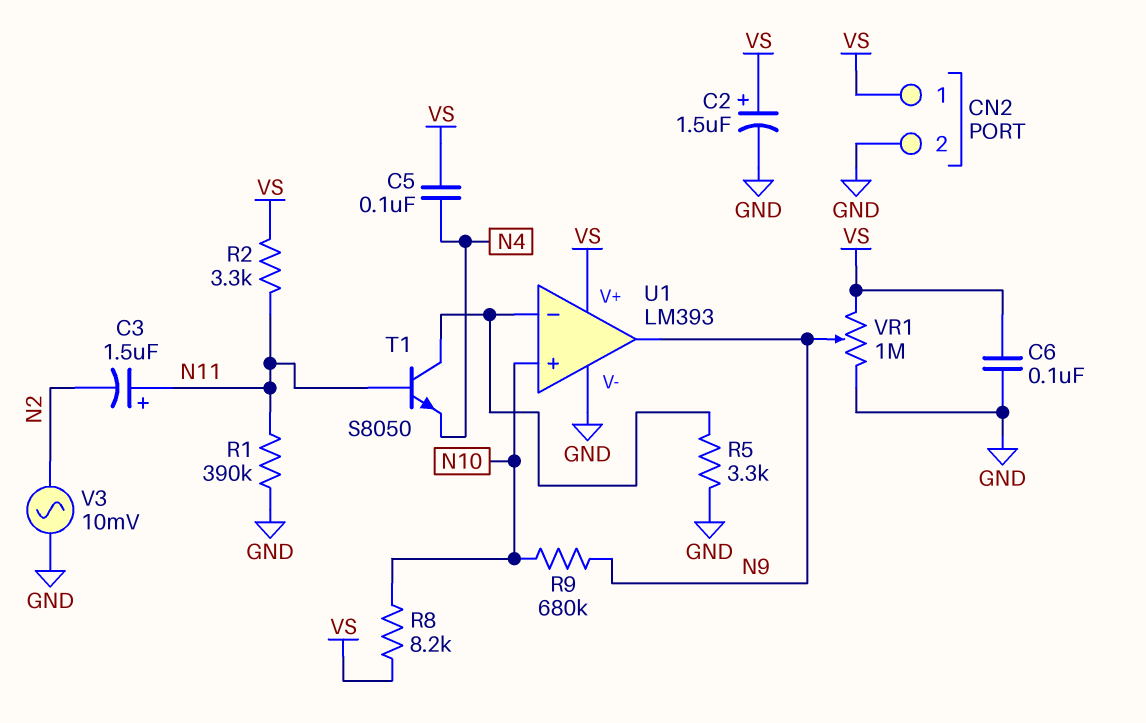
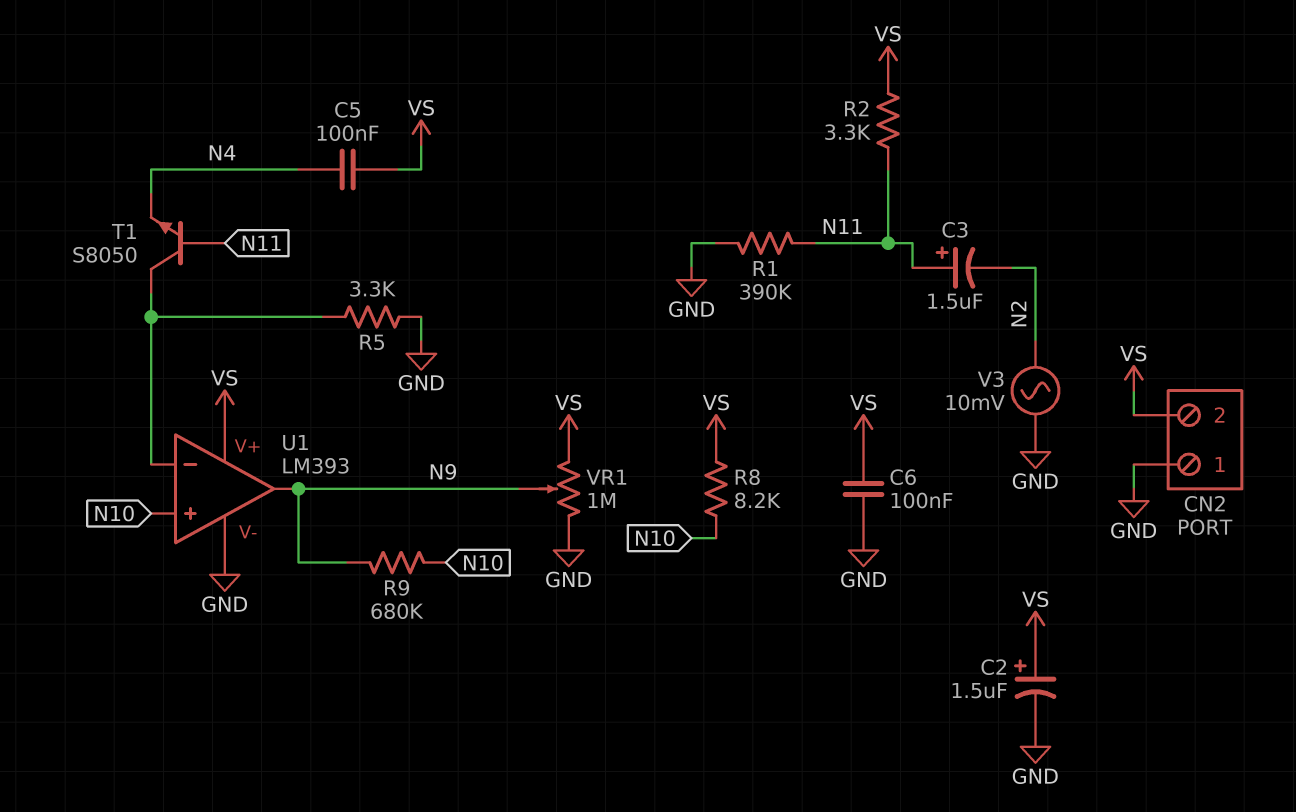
CN2 pin 1: VS -> GND
CN2 pin 2: GND -> VS

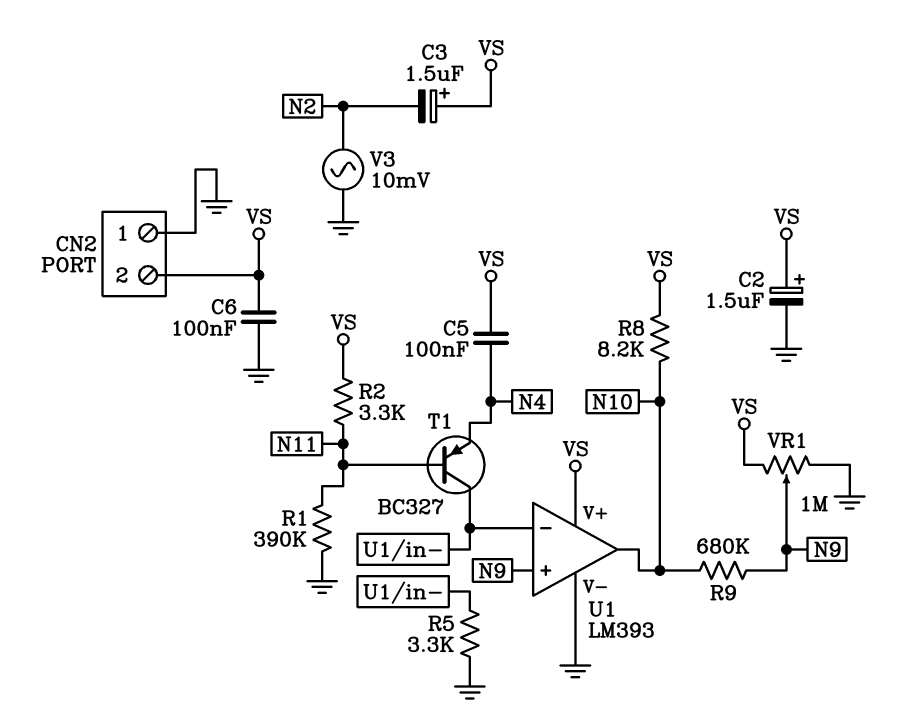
C3: 1.5uF (plus N11, minus N2) -> 1.5uF (plus VS, minus N2)
T1: NPN S8050 (B N11, C U1/in-, E N4) -> PNP BC327 (B N11, C U1/in-, E N4)
U1 pin in+: N10 -> N9
U1 pin out: N9 -> N10

